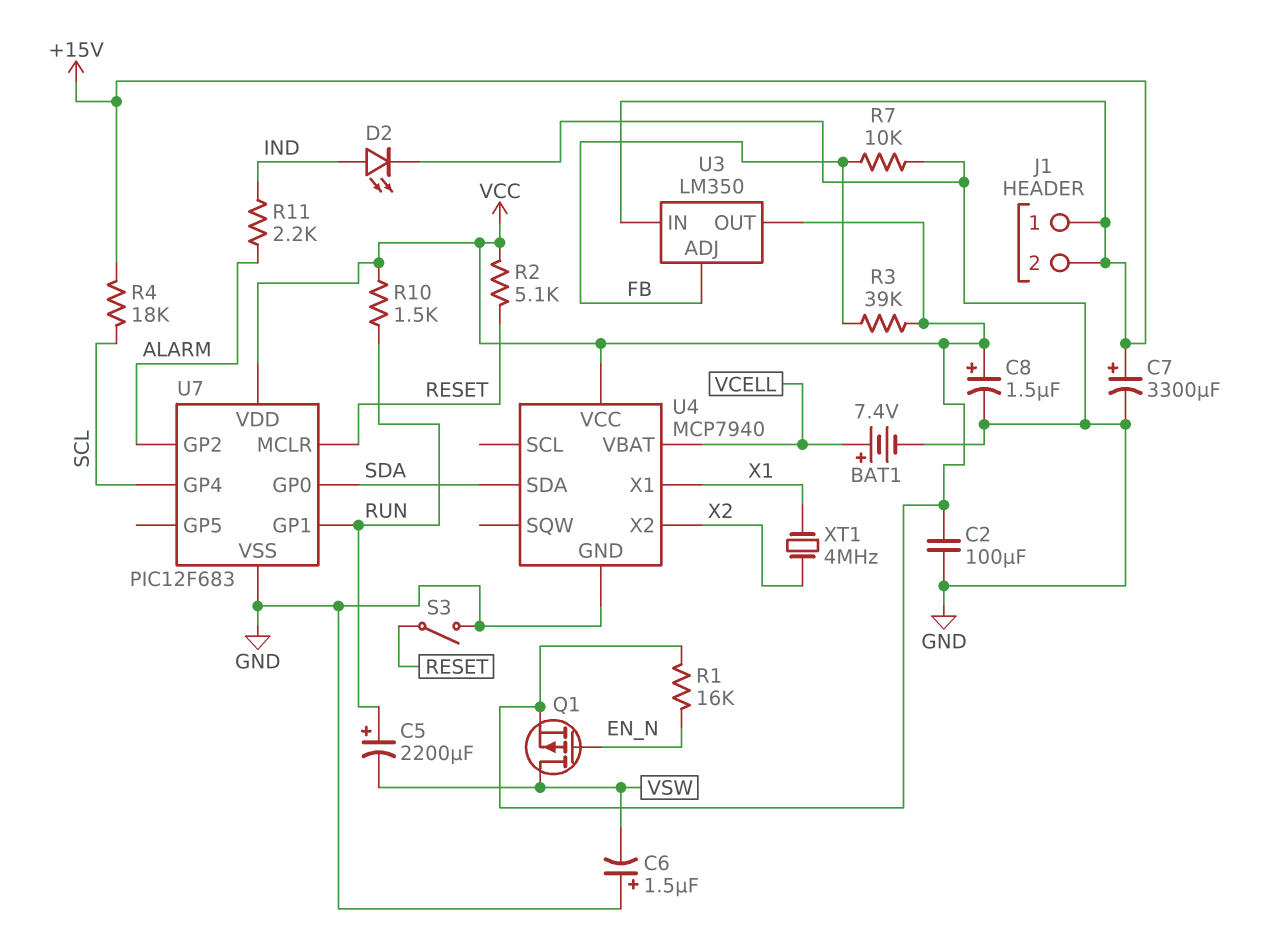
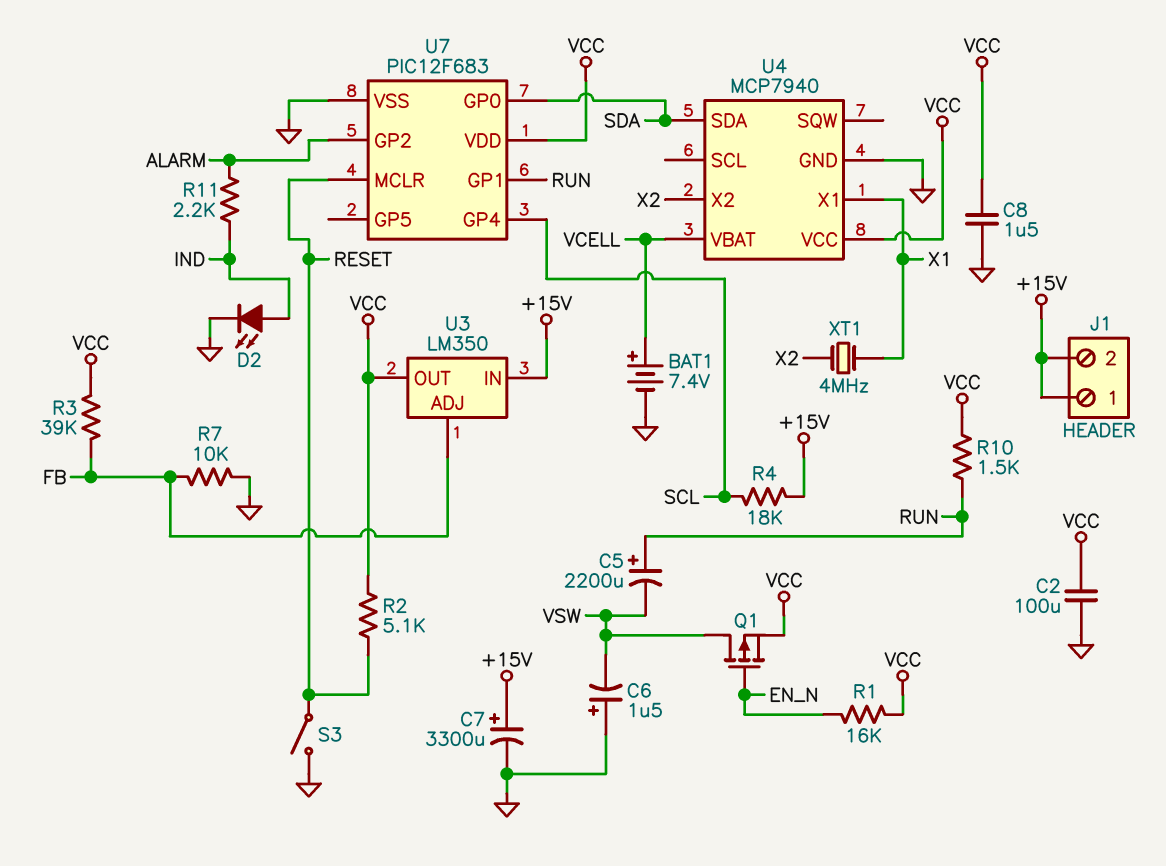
C8: 1.5uF (plus VCC, minus GND) -> 1.5uF (GND, VCC)

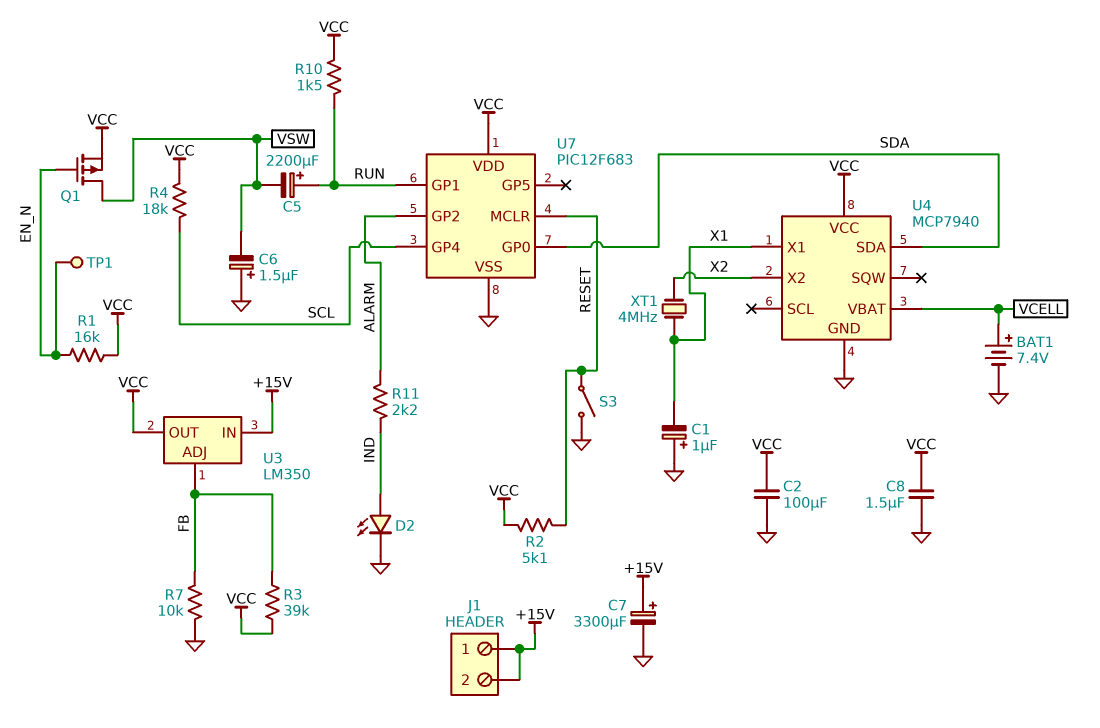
C1: none -> 1uF (plus GND, minus X1)
R4: 18k (+15V, SCL) -> 18k (SCL, VCC)
TP1: none -> test point (EN_N)

